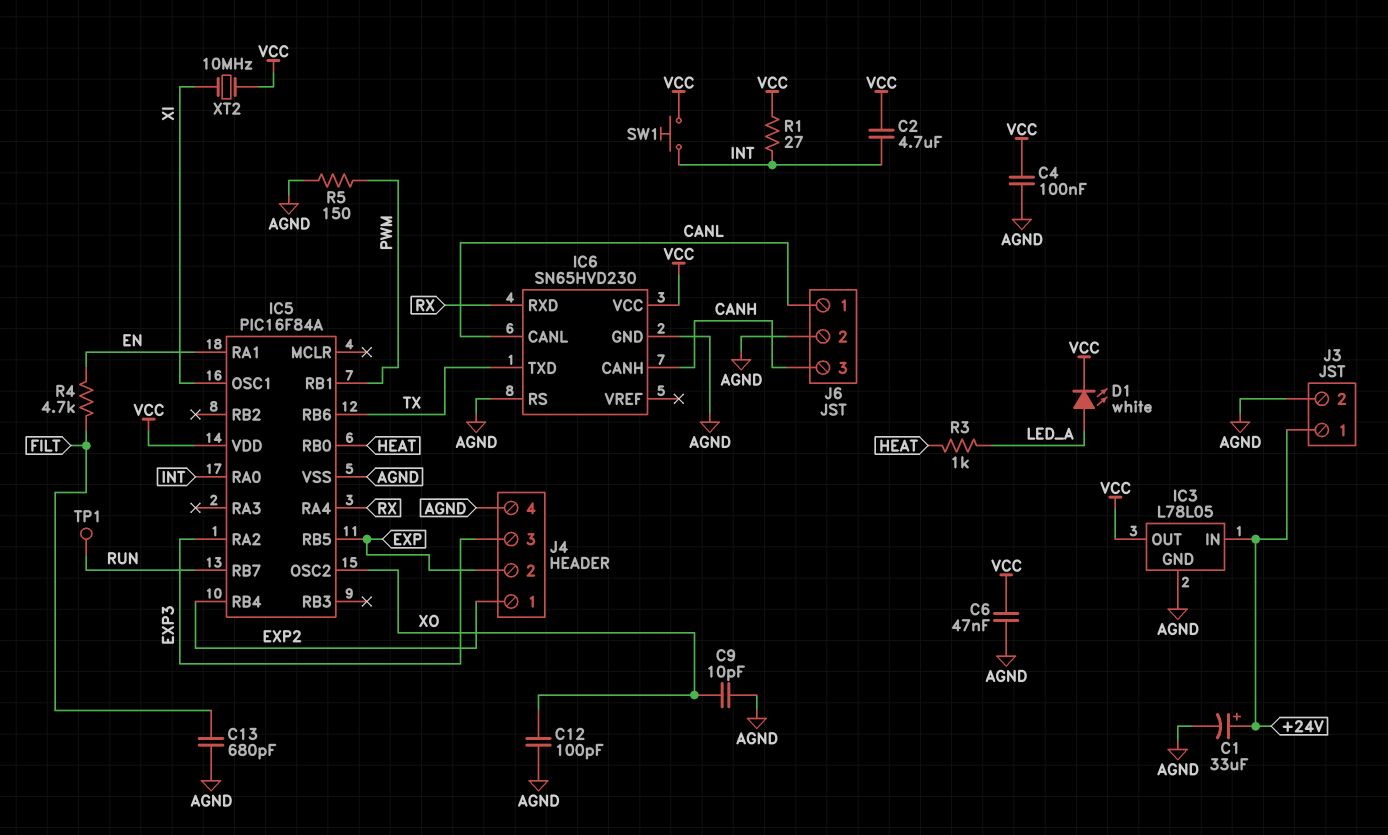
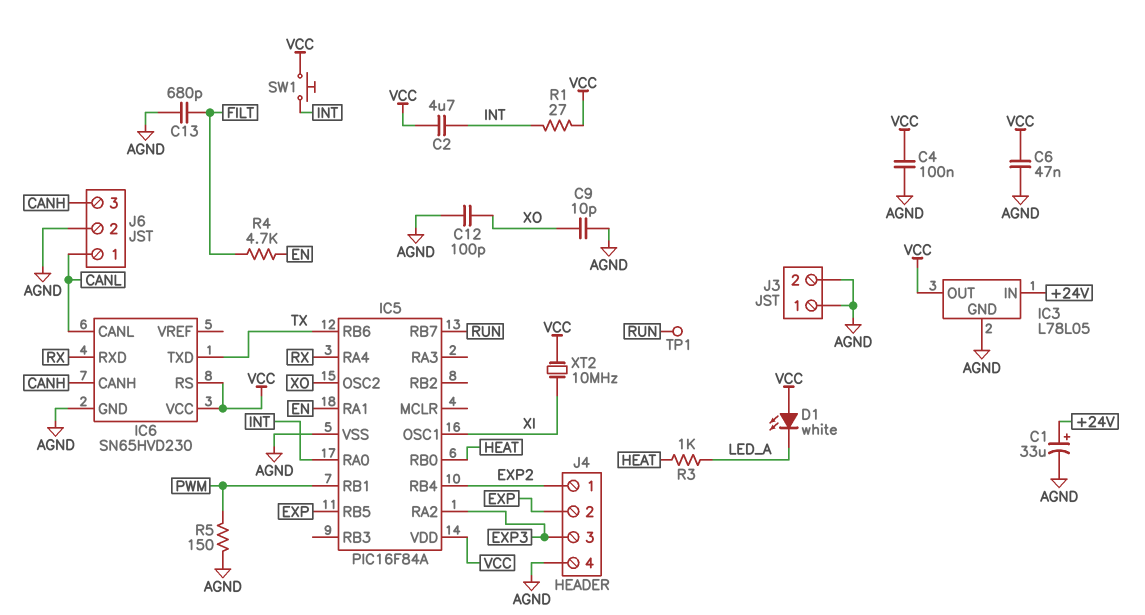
D1: LED white (A LED_A, K VCC) -> LED white (A VCC, K LED_A)
IC6 pin RS: AGND -> VCC
J3 pin 1: +24V -> AGND

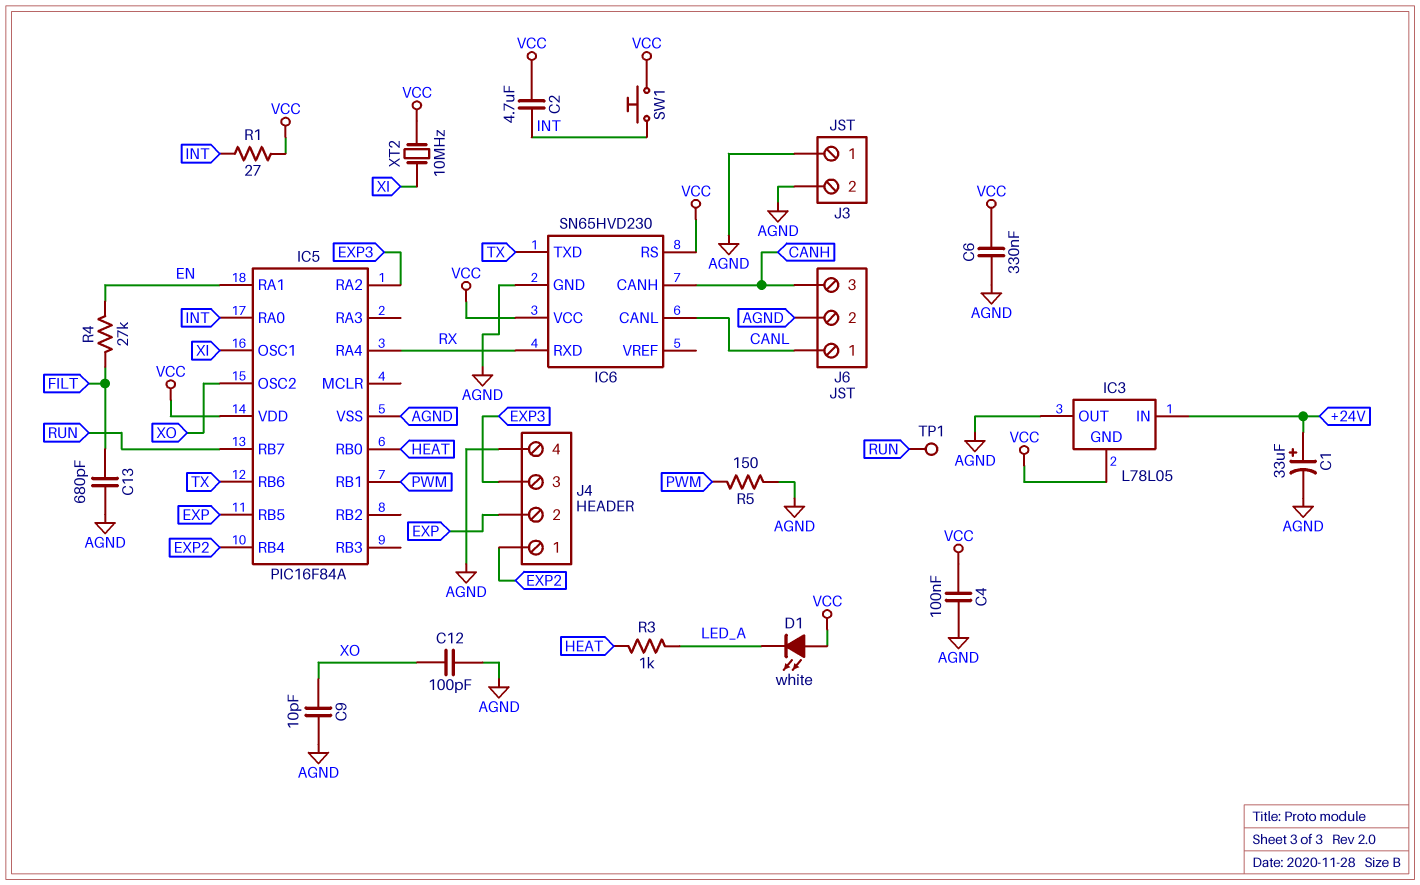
C6: 47nF (AGND, VCC) -> 330nF (AGND, VCC)
IC3 pin GND: AGND -> VCC
IC3 pin OUT: VCC -> AGND
R4: 4.7k (EN, FILT) -> 27k (EN, FILT)

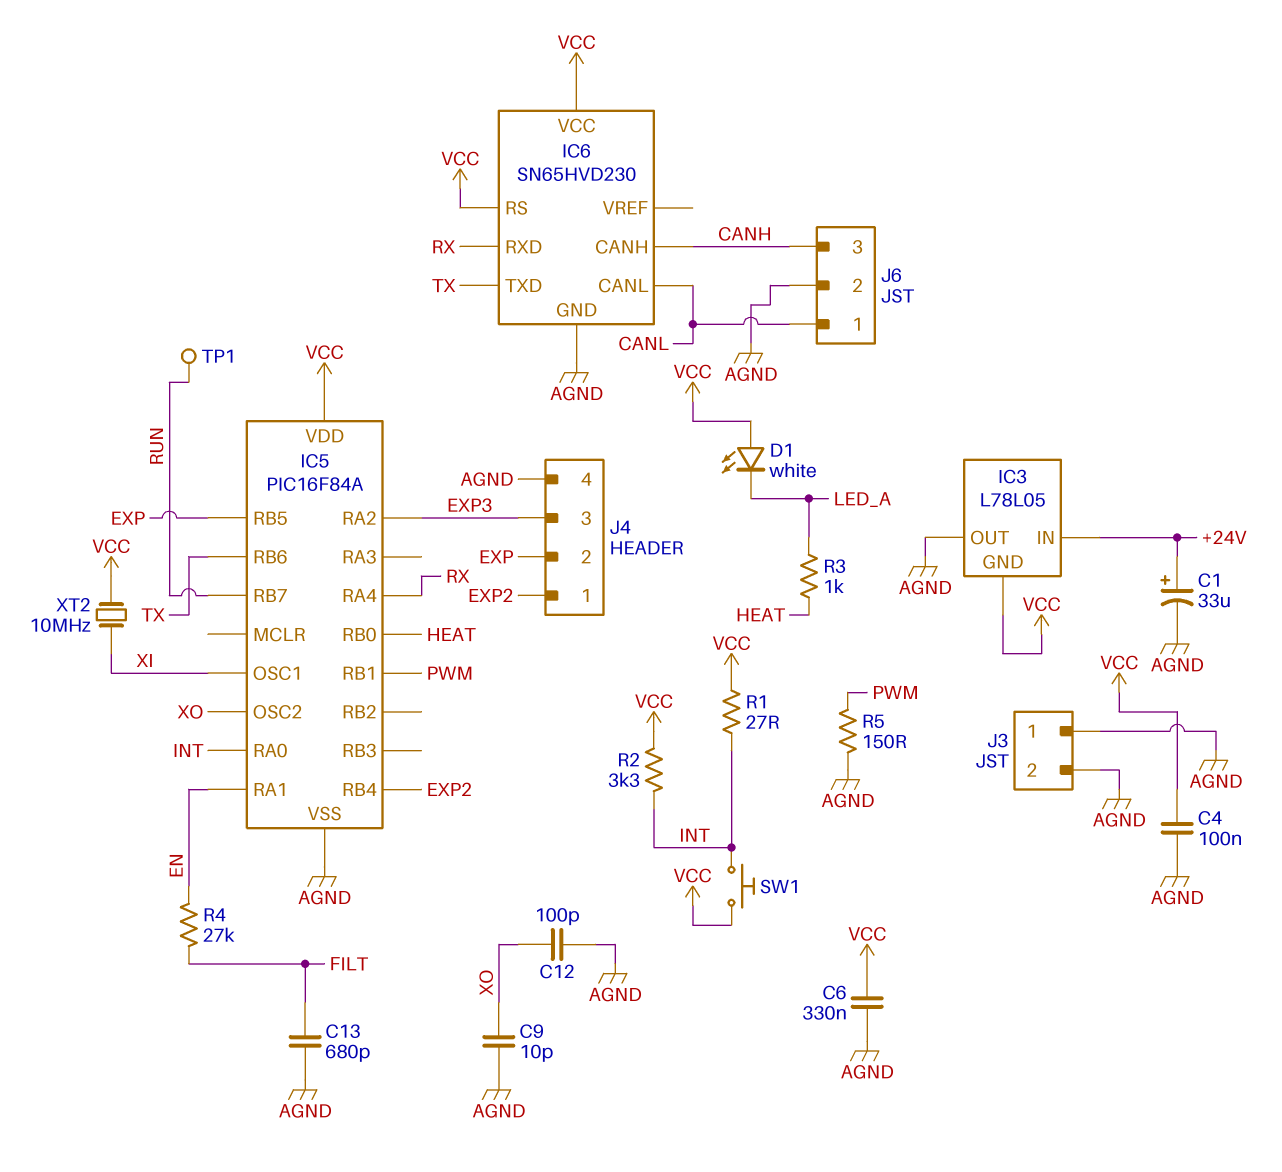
C2: 4.7uF (INT, VCC) -> none
R2: none -> 3.3k (INT, VCC)

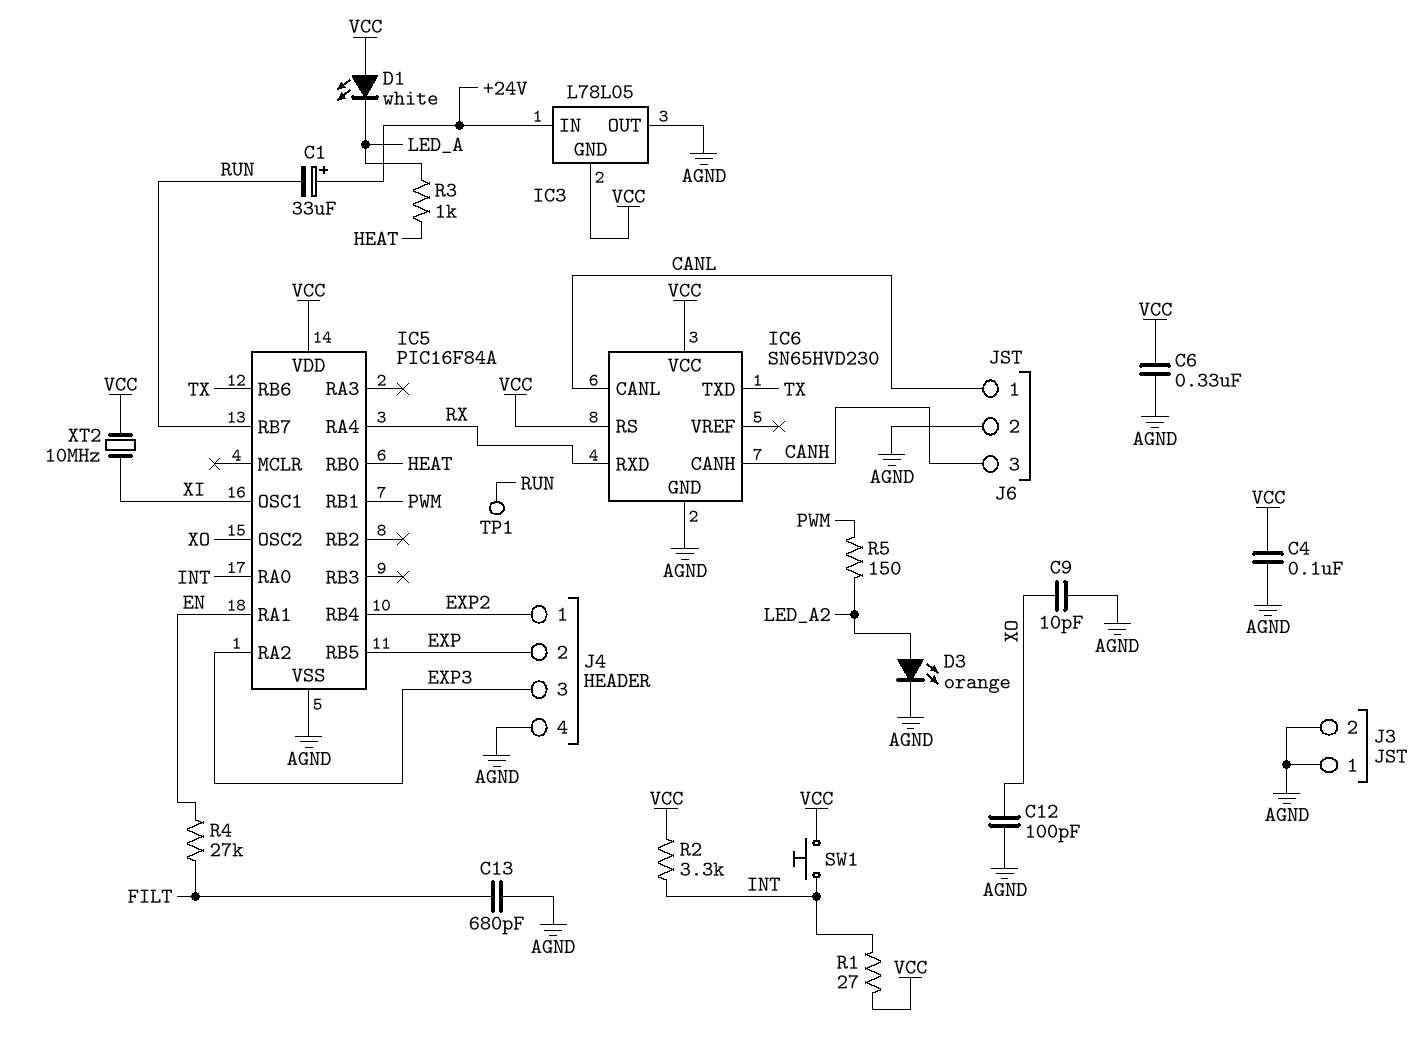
C1: 33uF (plus +24V, minus AGND) -> 33uF (plus +24V, minus RUN)
D3: none -> LED orange (A LED_A2, K AGND)
R5: 150 (AGND, PWM) -> 150 (LED_A2, PWM)

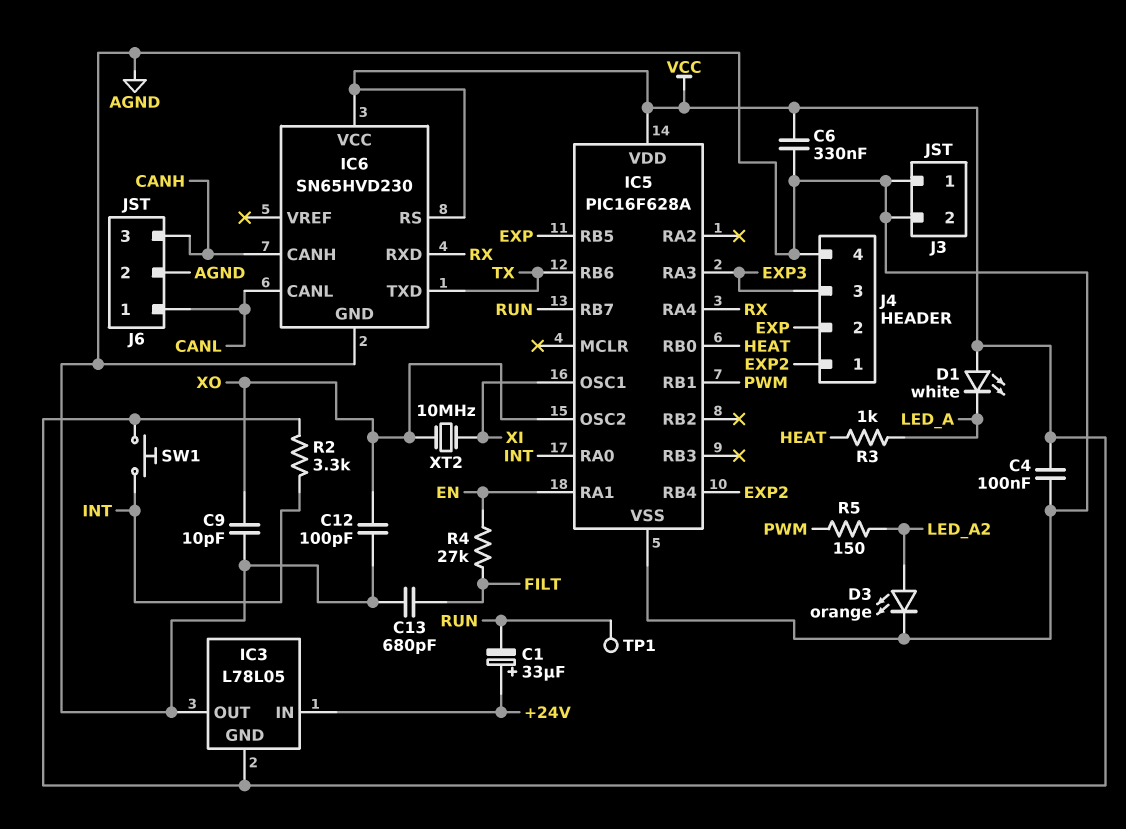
IC5: PIC16F84A -> PIC16F628A
IC5 pin RA2: EXP3 -> none
IC5 pin RA3: none -> EXP3
R1: 27 (INT, VCC) -> none
XT2: 10MHz (VCC, XI) -> 10MHz (XI, XO)

